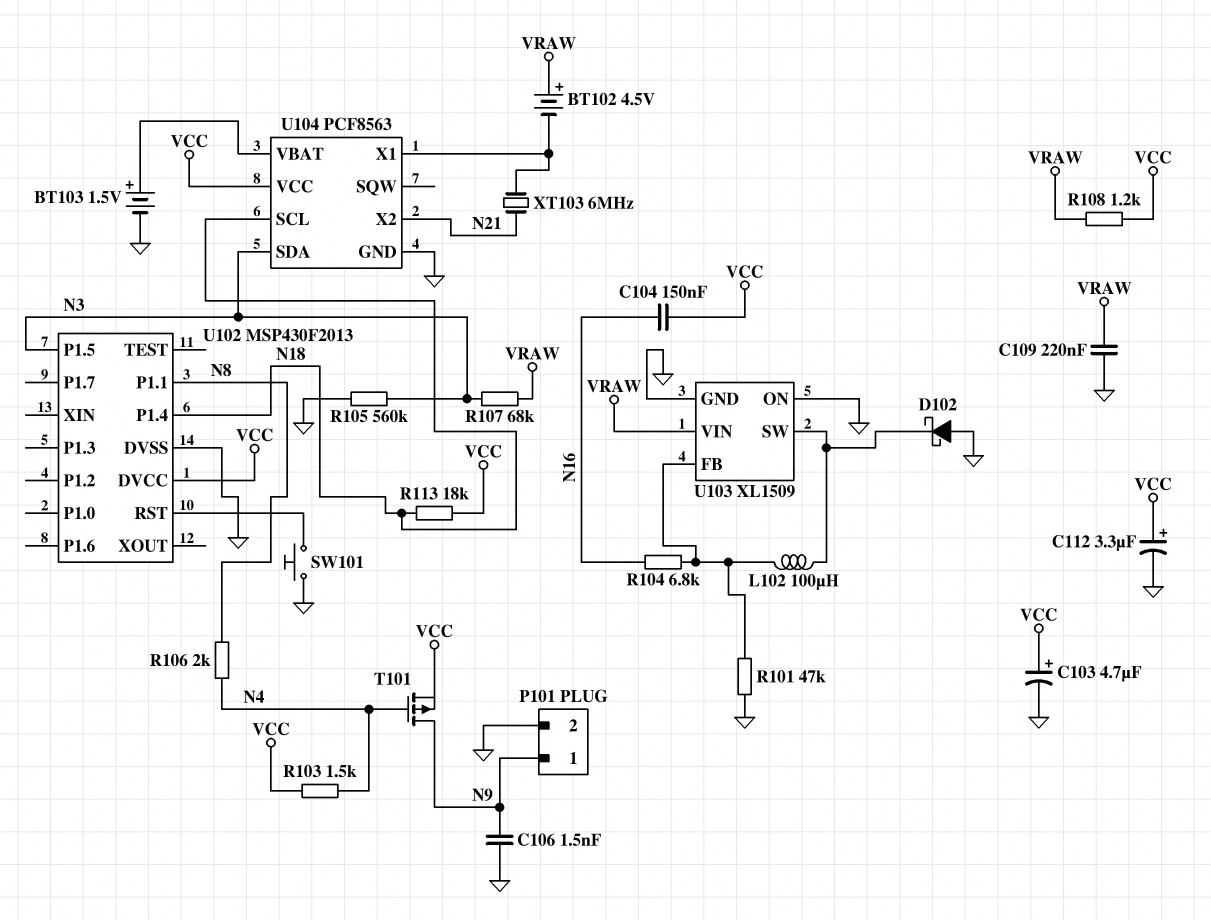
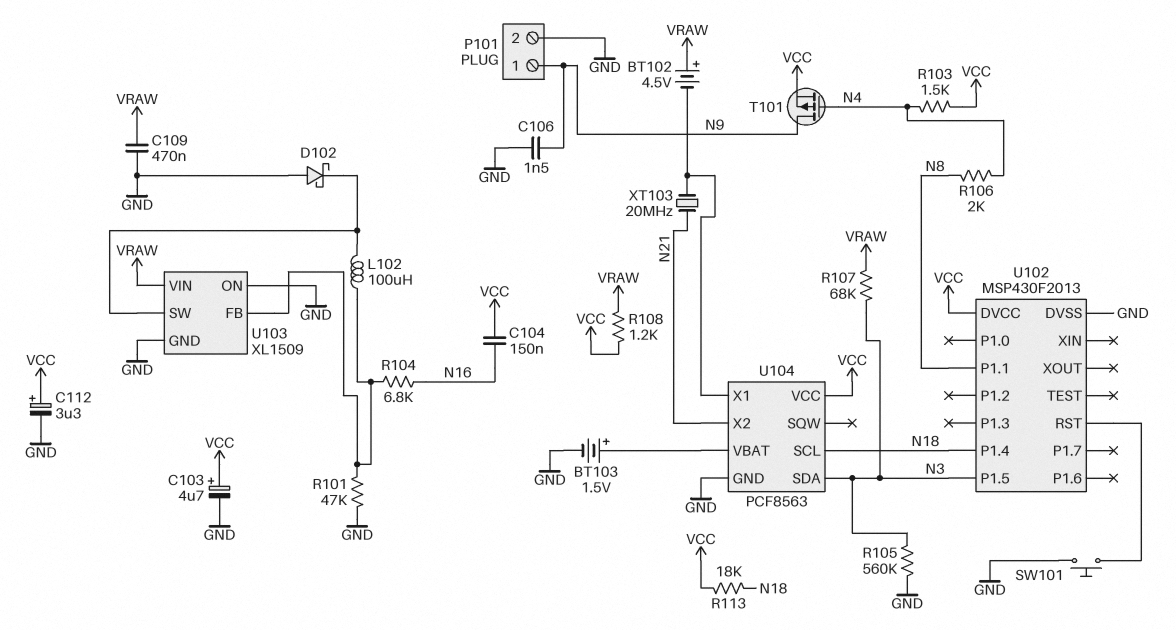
C109: 220nF (GND, VRAW) -> 470nF (GND, VRAW)
XT103: 6MHz (N21, U104/X1) -> 20MHz (N21, U104/X1)

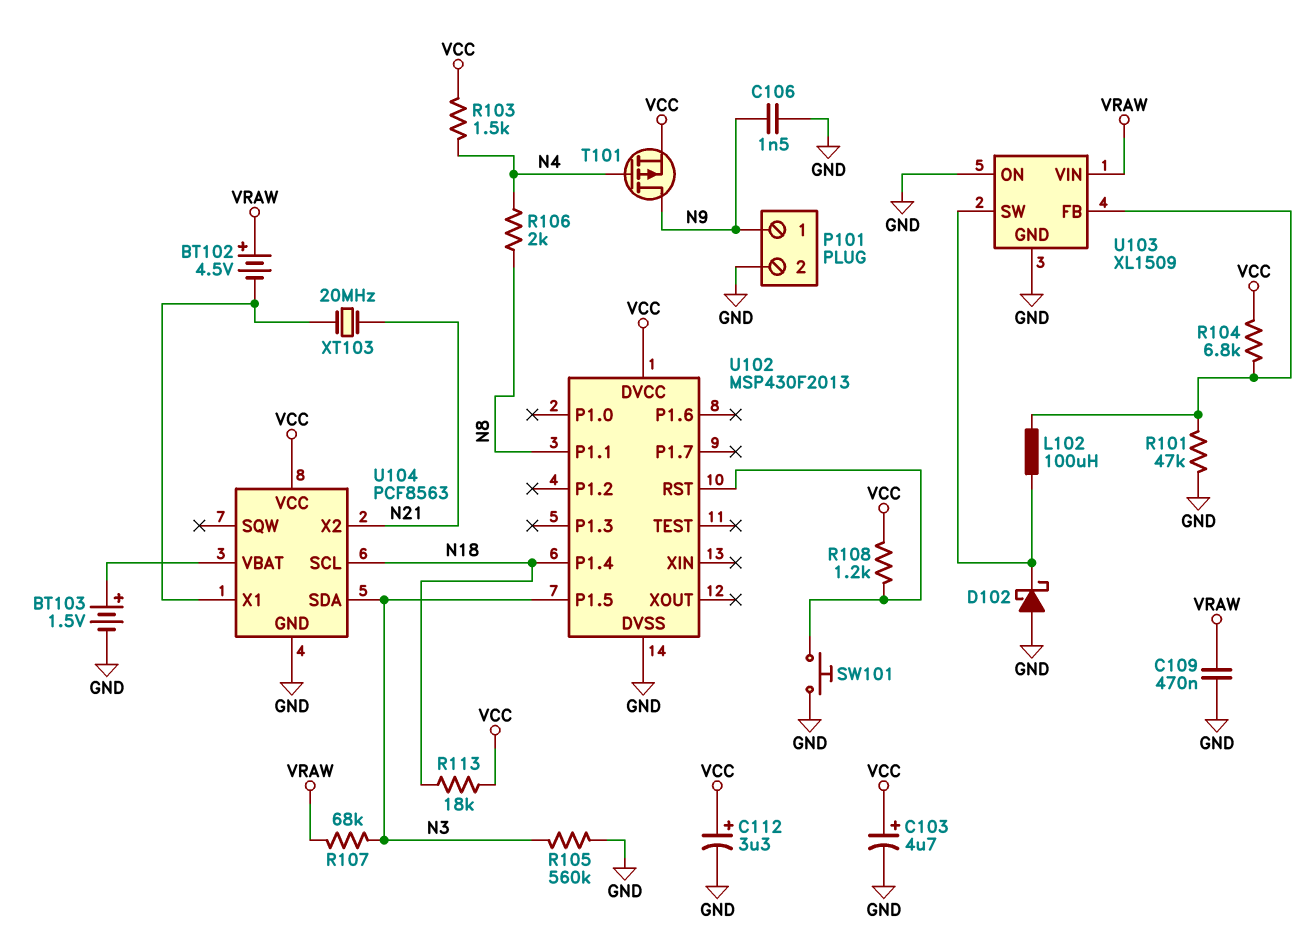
C104: 150nF (N16, VCC) -> none
R104: 6.8k (N16, U103/FB) -> 6.8k (U103/FB, VCC)
R108: 1.2k (VCC, VRAW) -> 1.2k (U102/RST, VCC)

